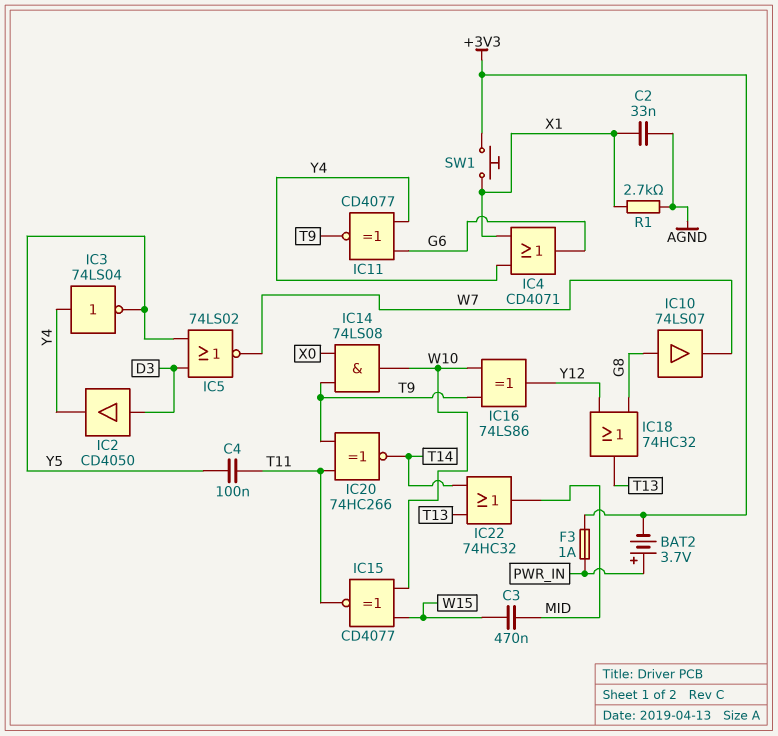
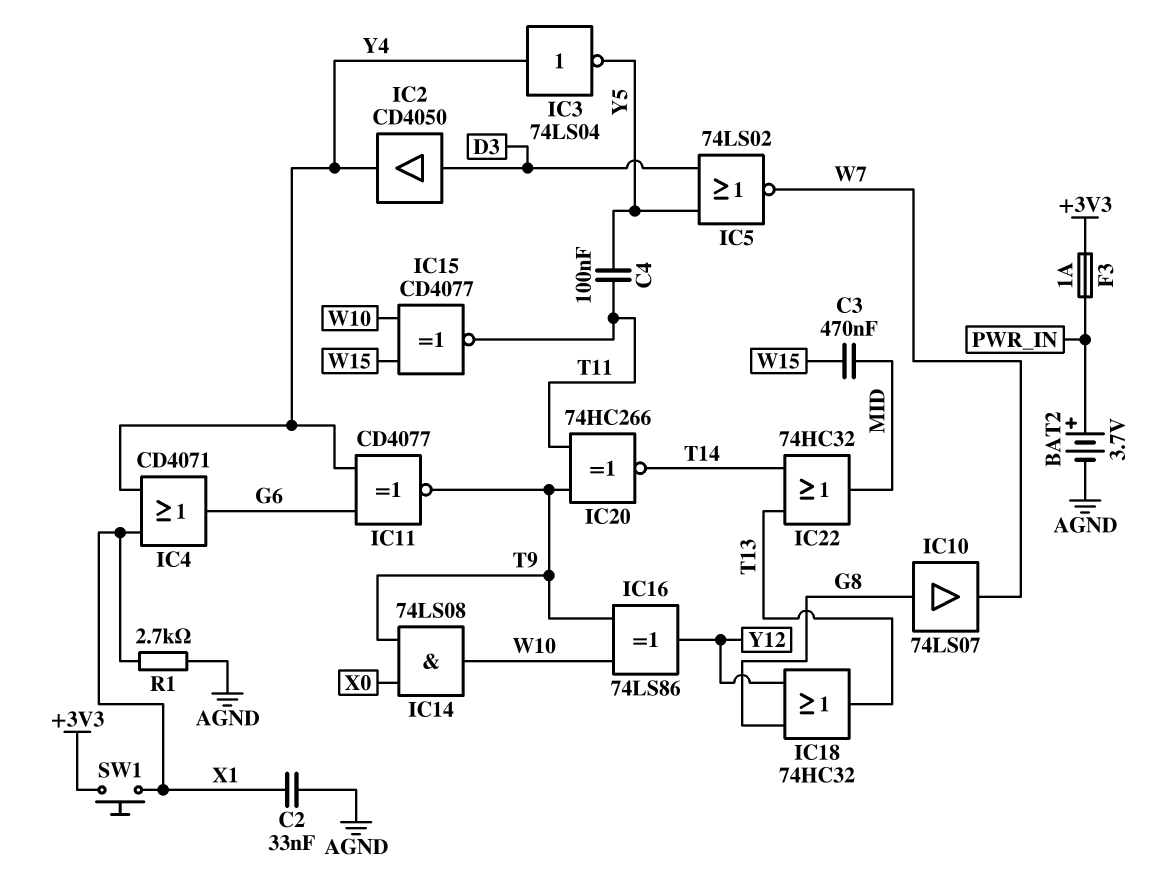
BAT2: 3.7V (plus PWR_IN, minus +3V3) -> 3.7V (plus PWR_IN, minus AGND)

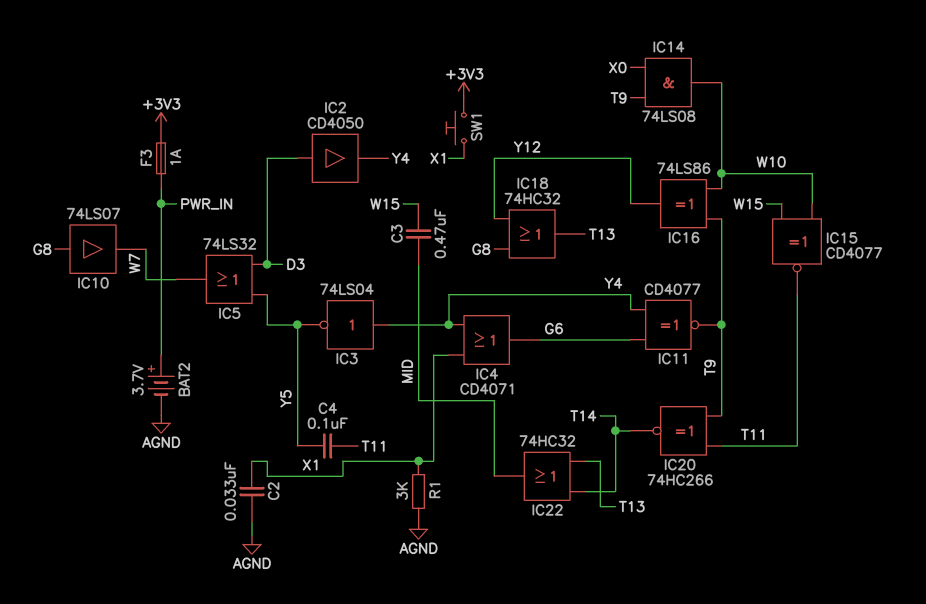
IC5: NOR 74LS02 (in D3, in Y5, out W7) -> OR 74LS32 (in D3, in Y5, out W7)
R1: 2.7k (AGND, X1) -> 3k (AGND, X1)

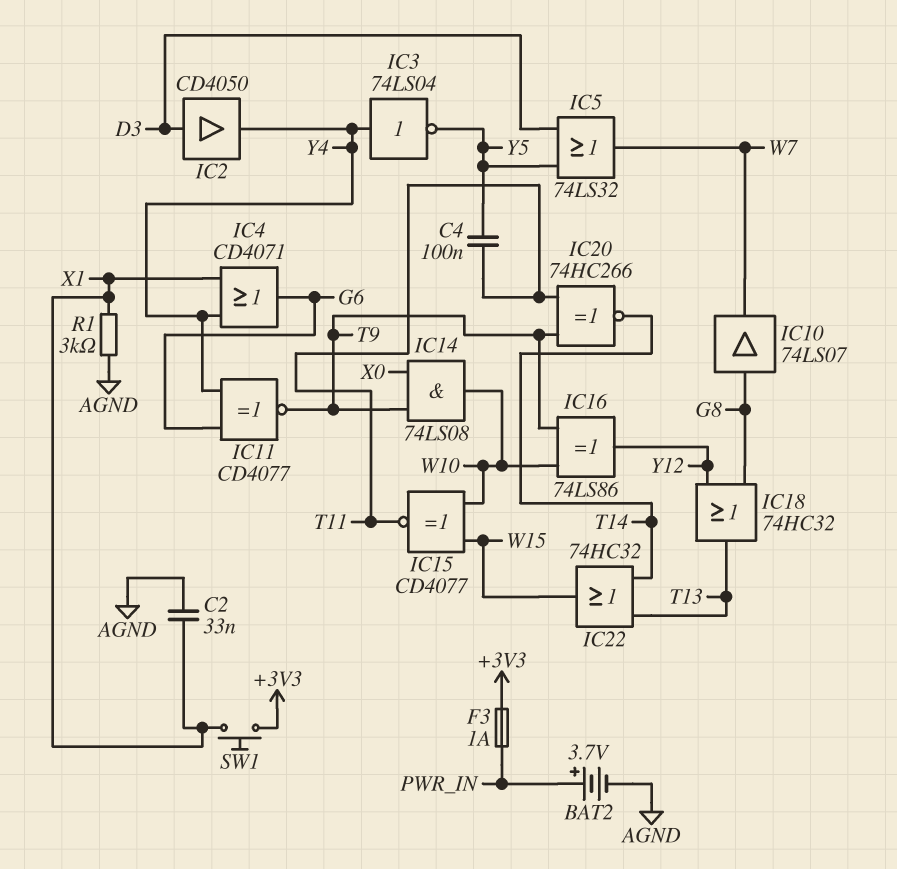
C3: 470nF (MID, W15) -> none
IC22: OR 74HC32 (in T13, in T14, out MID) -> OR 74HC32 (in T13, in T14, out W15)

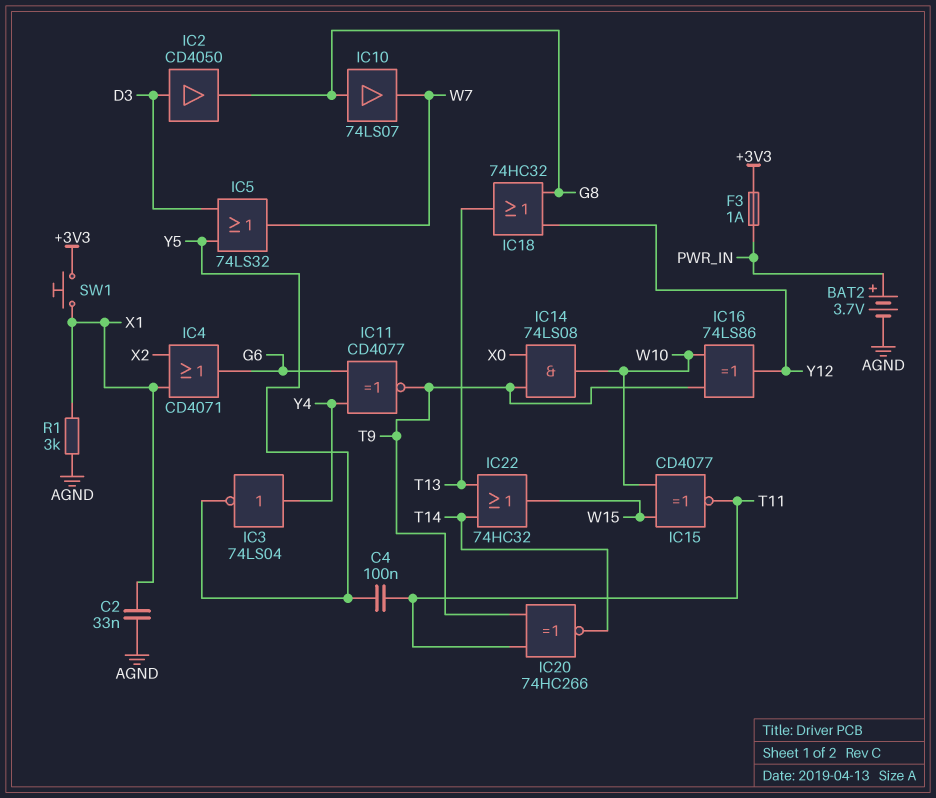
IC2: buffer CD4050 (in D3, out Y4) -> buffer CD4050 (in D3, out G8)
IC4: OR CD4071 (in X1, in Y4, out G6) -> OR CD4071 (in X1, in X2, out G6)

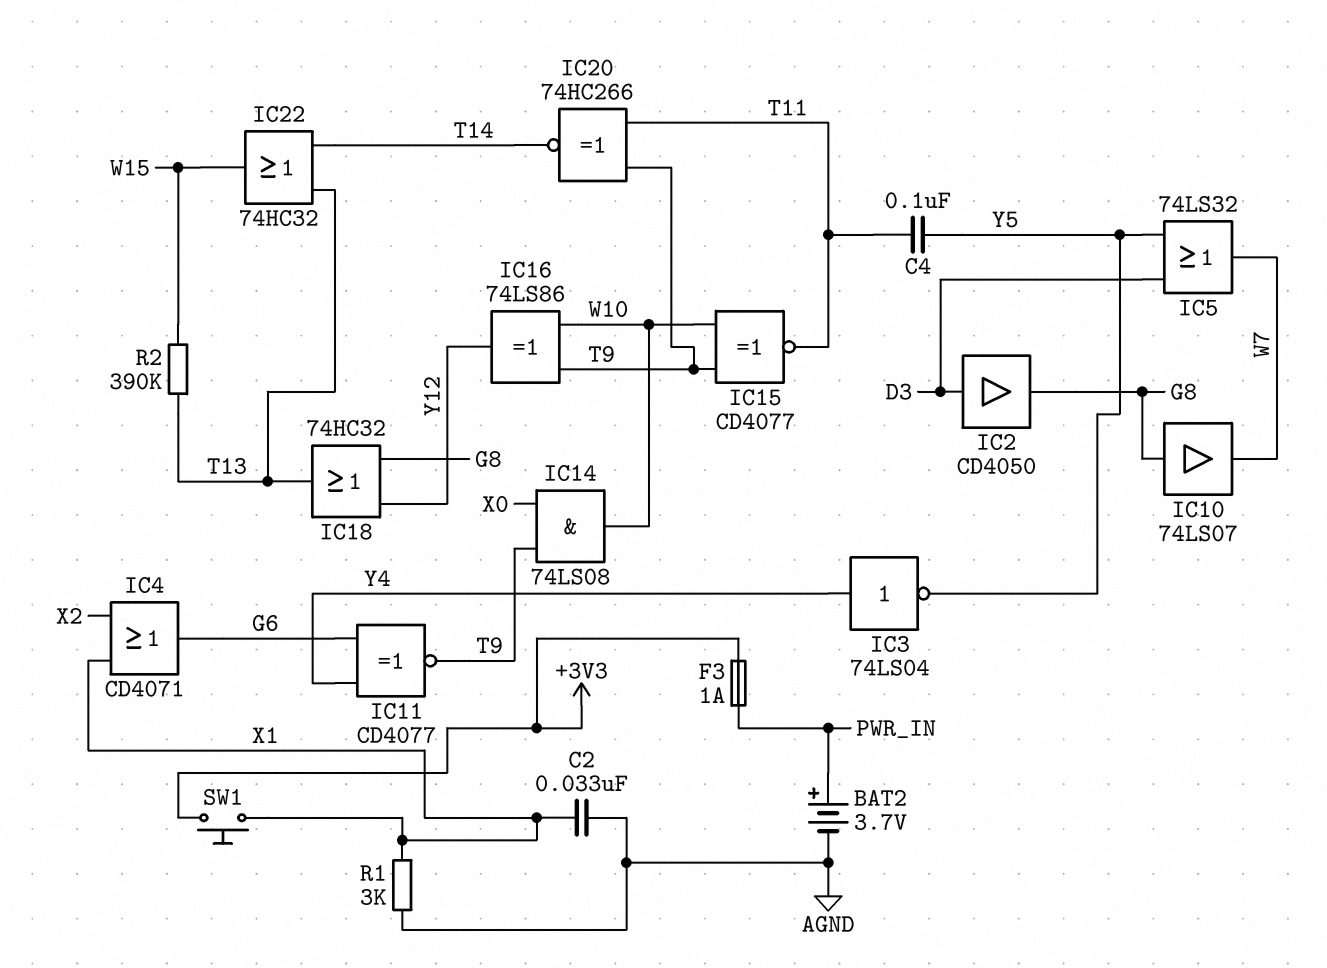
IC15: XNOR CD4077 (in W10, in W15, out T11) -> XNOR CD4077 (in T9, in W10, out T11)
R2: none -> 390k (T13, W15)

